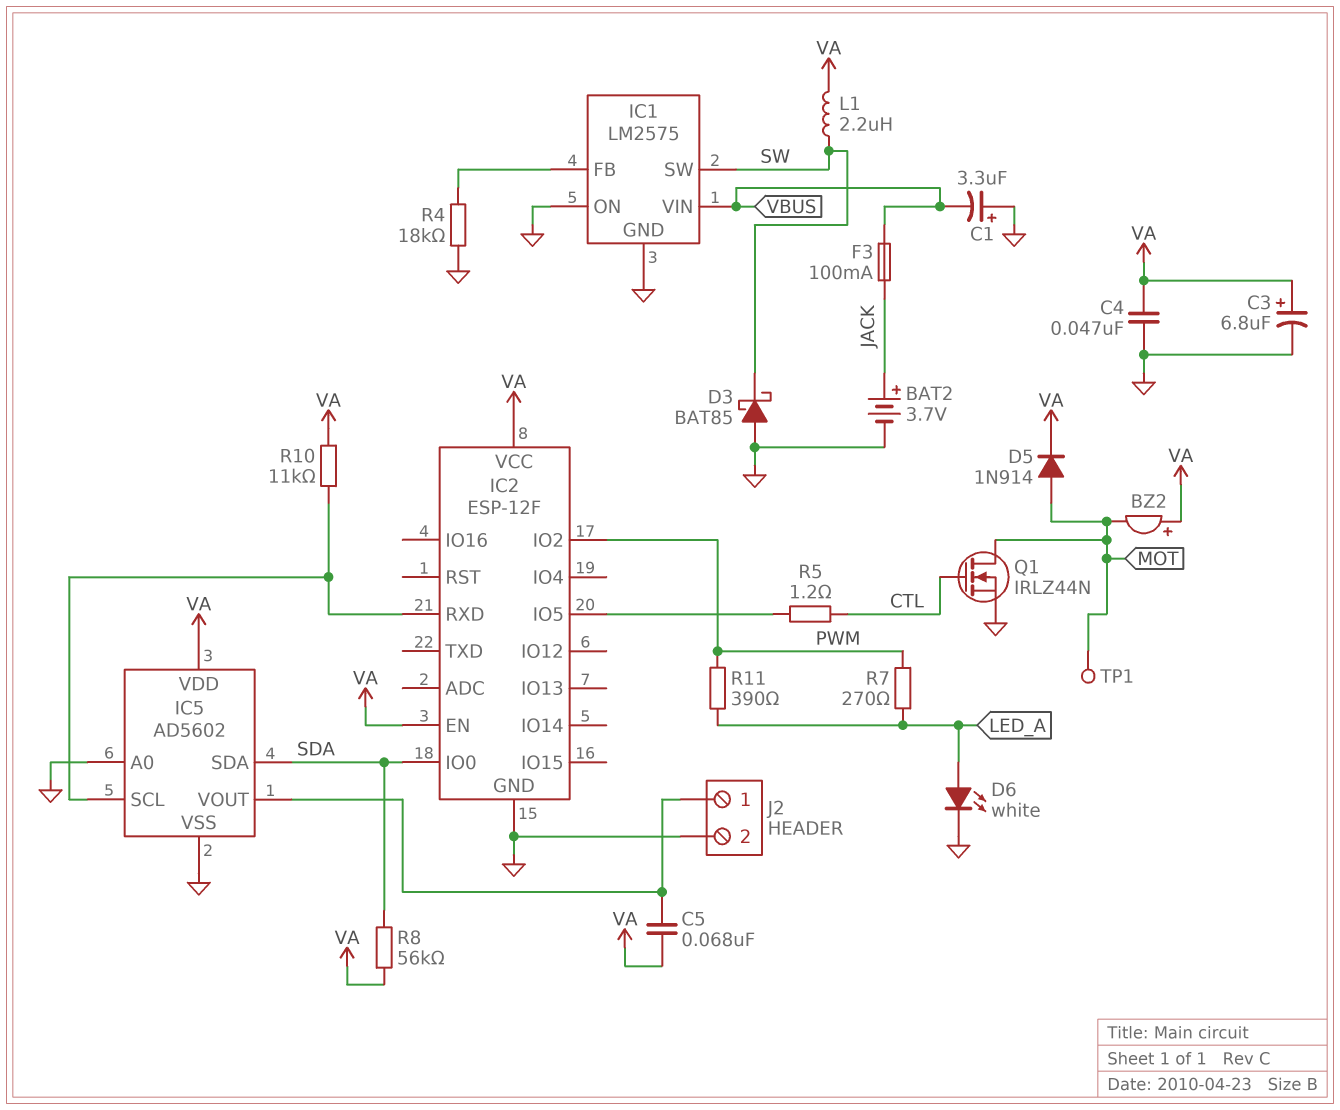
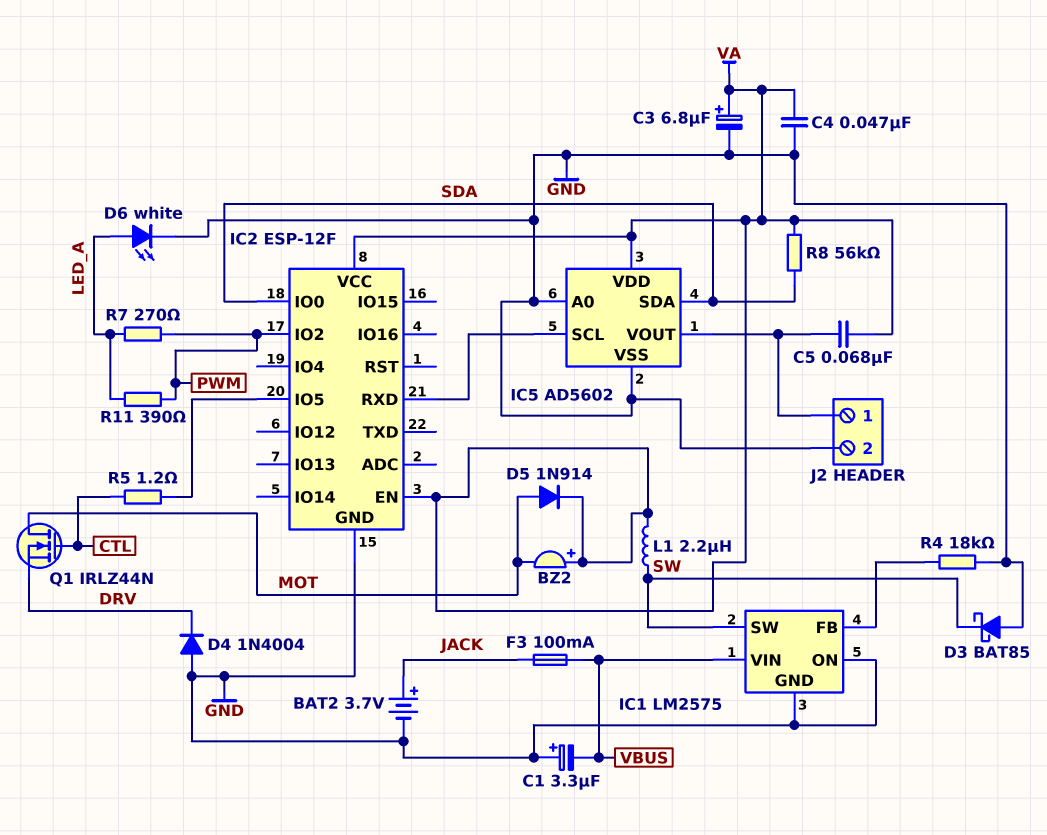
D4: none -> diode 1N4004 (A GND, K DRV)
Q1: NMOS IRLZ44N (G CTL, D MOT, S GND) -> NMOS IRLZ44N (G CTL, D MOT, S DRV)
R10: 11k (IC2/RXD, VA) -> none
TP1: test point (MOT) -> none

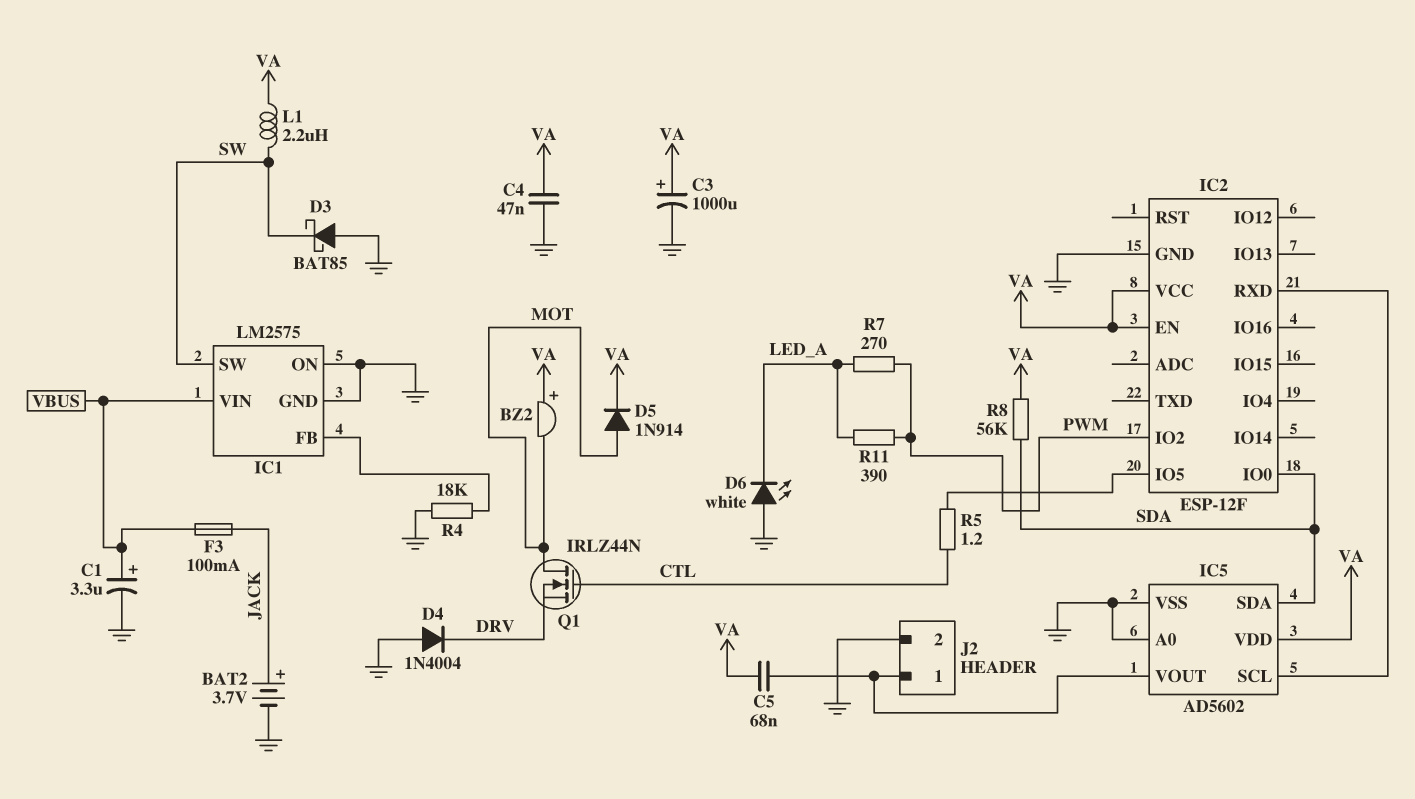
C1: 3.3uF (plus GND, minus VBUS) -> 3.3uF (plus VBUS, minus GND)
C3: 6.8uF (plus VA, minus GND) -> 1000uF (plus VA, minus GND)
D6: LED white (A LED_A, K GND) -> LED white (A GND, K LED_A)

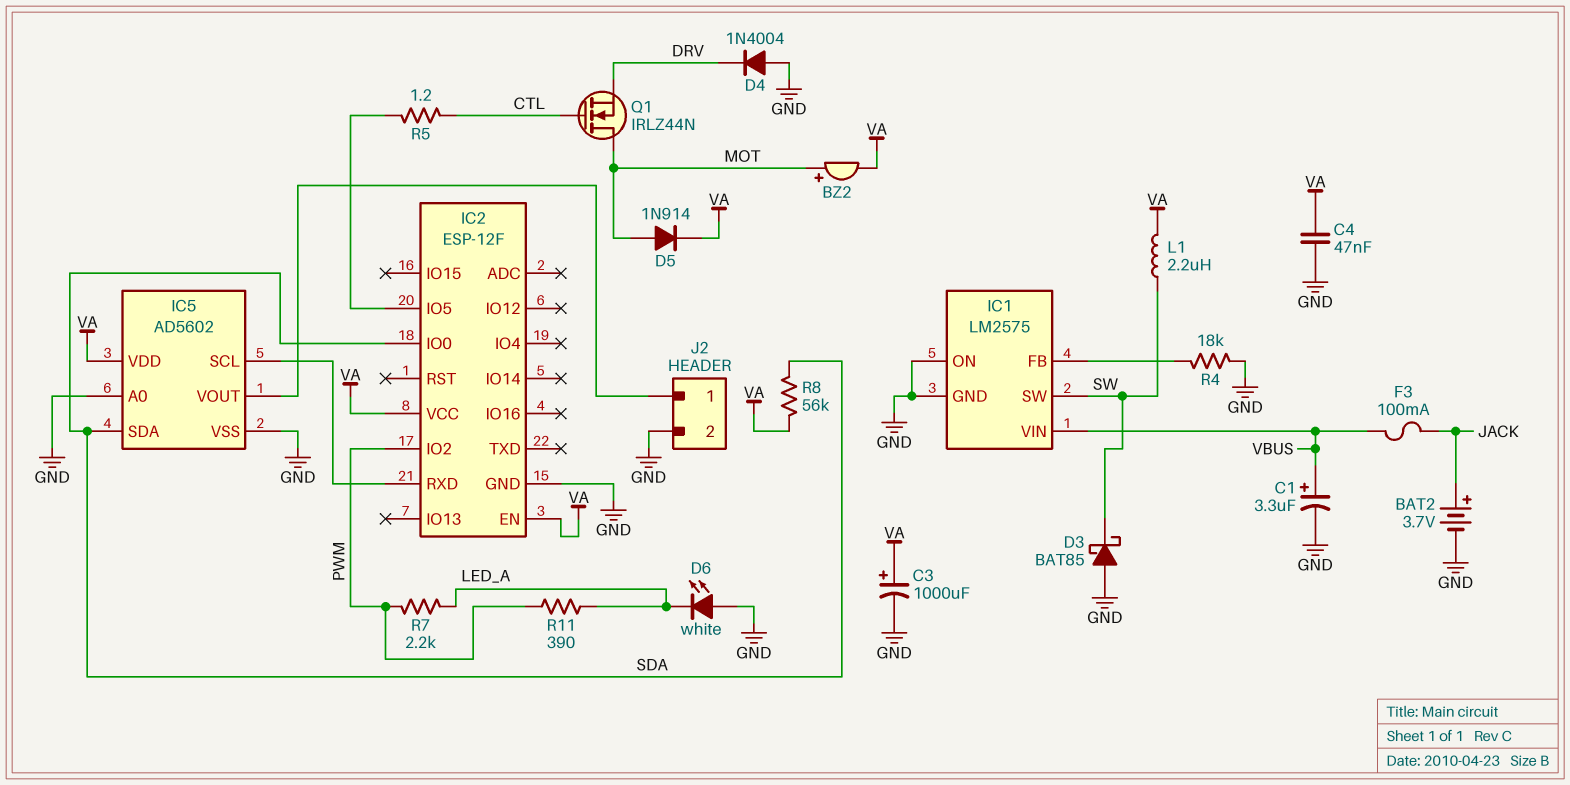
BZ2: buzzer (plus VA, minus MOT) -> buzzer (plus MOT, minus VA)
C5: 68nF (IC5/VOUT, VA) -> none
R7: 270 (LED_A, PWM) -> 2.2k (LED_A, PWM)

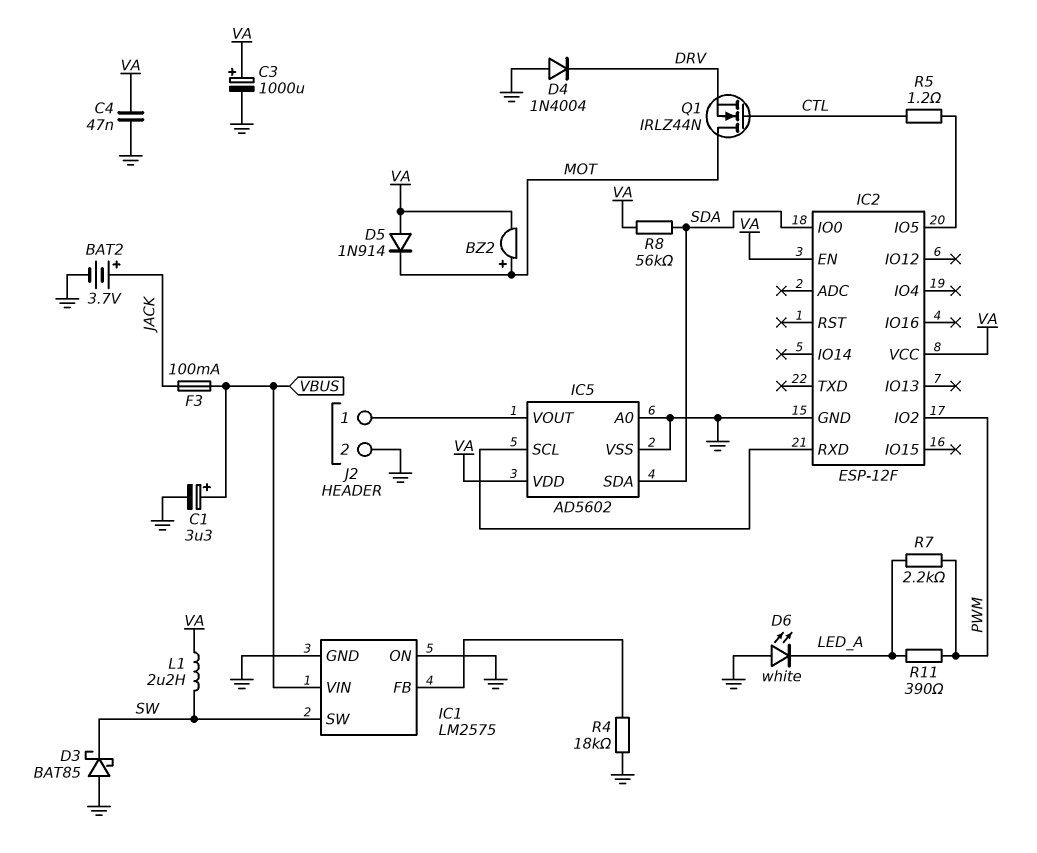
D5: diode 1N914 (A MOT, K VA) -> diode 1N914 (A VA, K MOT)

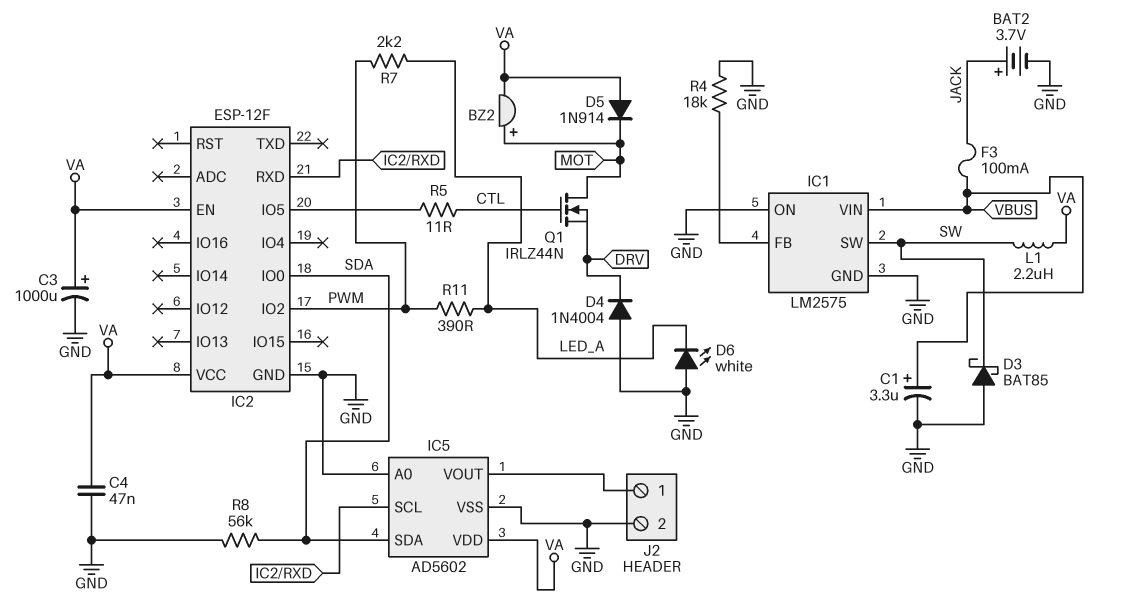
R5: 1.2 (CTL, IC2/IO5) -> 11 (CTL, IC2/IO5)
R8: 56k (SDA, VA) -> 56k (GND, SDA)

